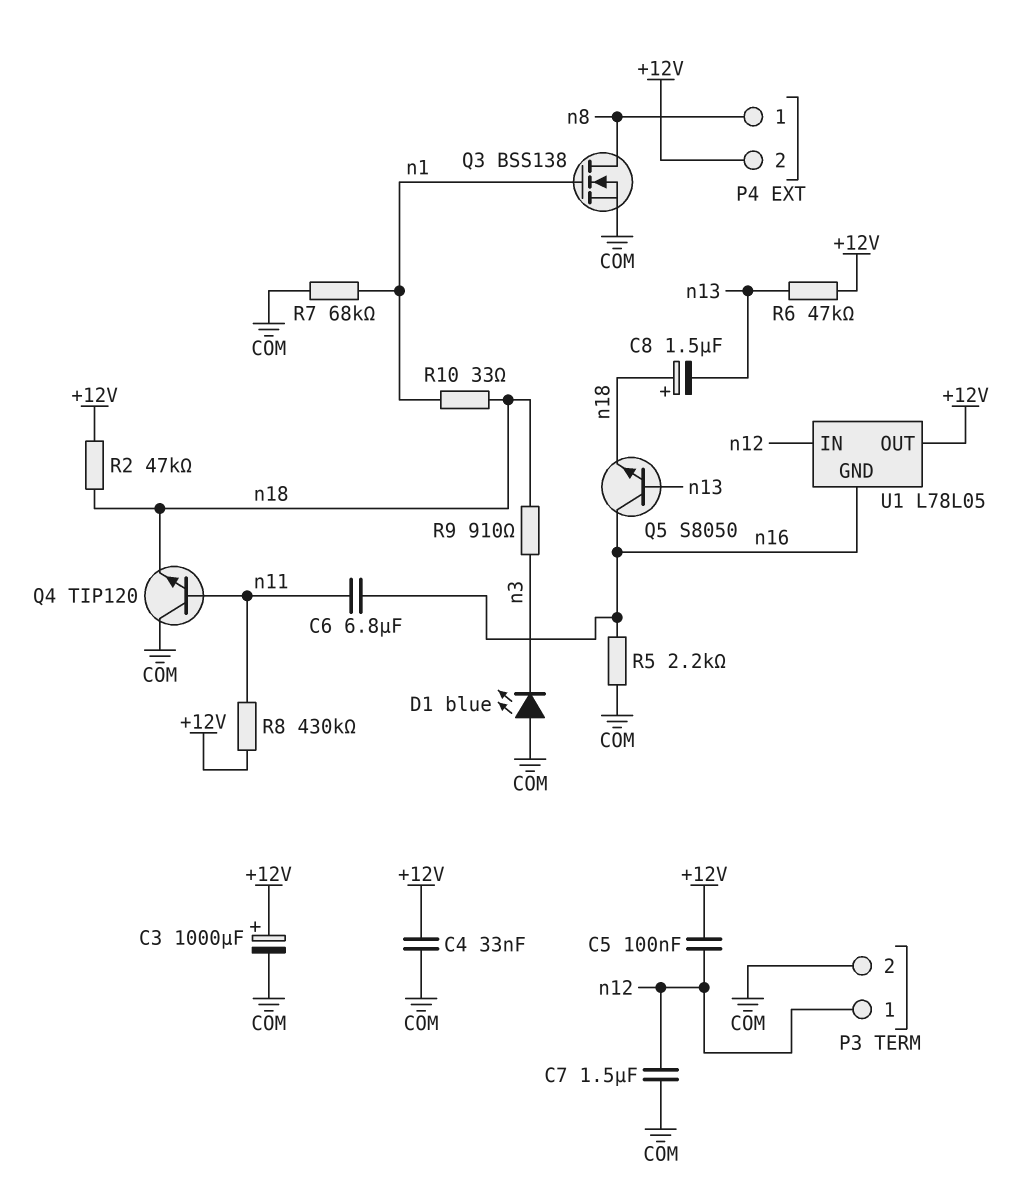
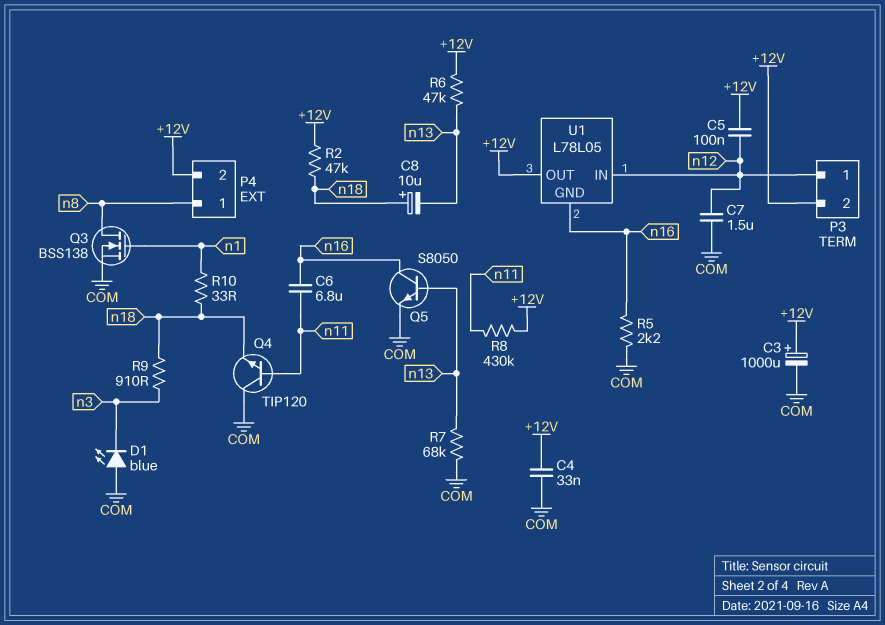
C8: 1.5uF (plus n18, minus n13) -> 10uF (plus n18, minus n13)
P3 pin 2: COM -> +12V
Q5: NPN S8050 (B n13, C n16, E n18) -> NPN S8050 (B n13, C n16, E COM)
R7: 68k (COM, n1) -> 68k (COM, n13)

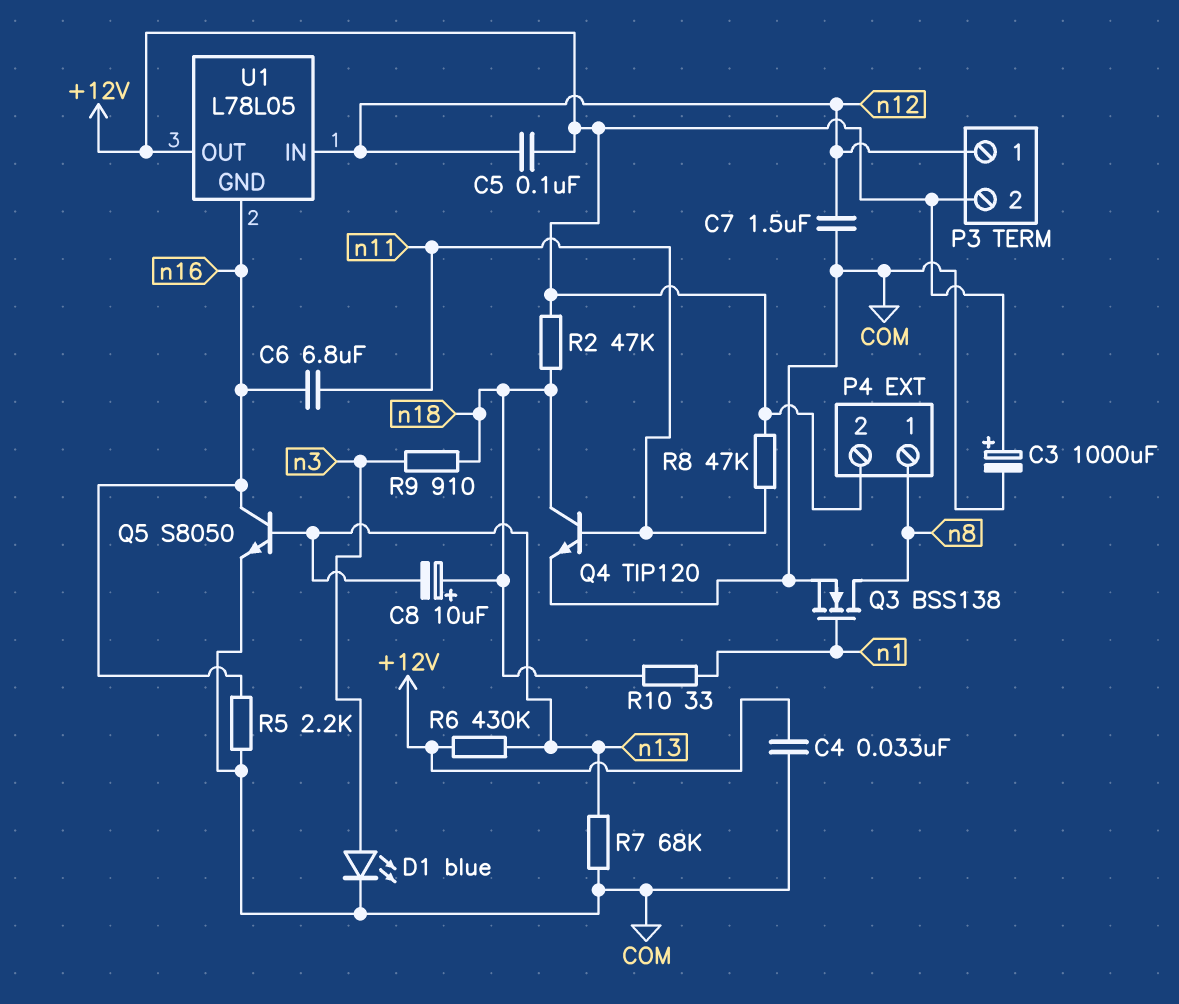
D1: LED blue (A COM, K n3) -> LED blue (A n3, K COM)
Q4: NPN TIP120 (B n11, C COM, E n18) -> NPN TIP120 (B n11, C n18, E COM)
R6: 47k (+12V, n13) -> 430k (+12V, n13)
R8: 430k (+12V, n11) -> 47k (+12V, n11)

